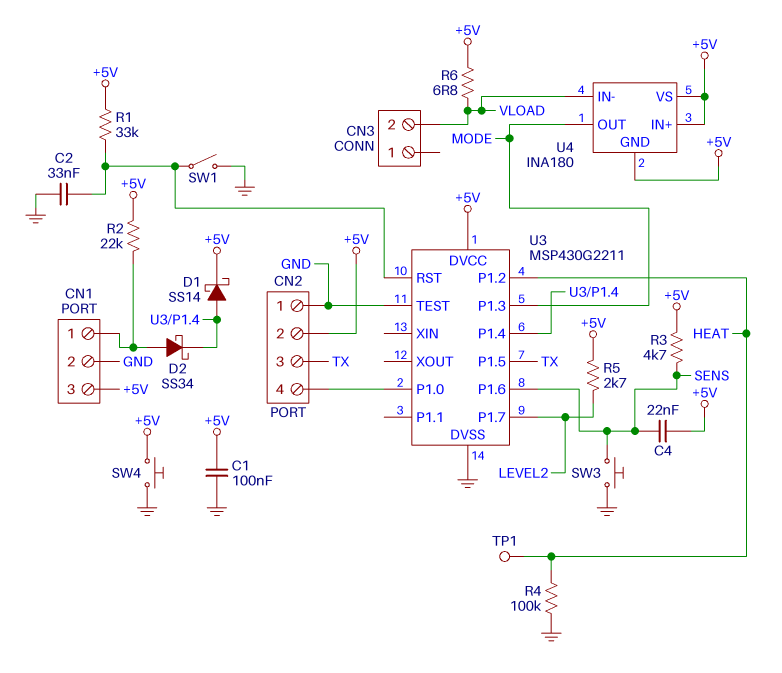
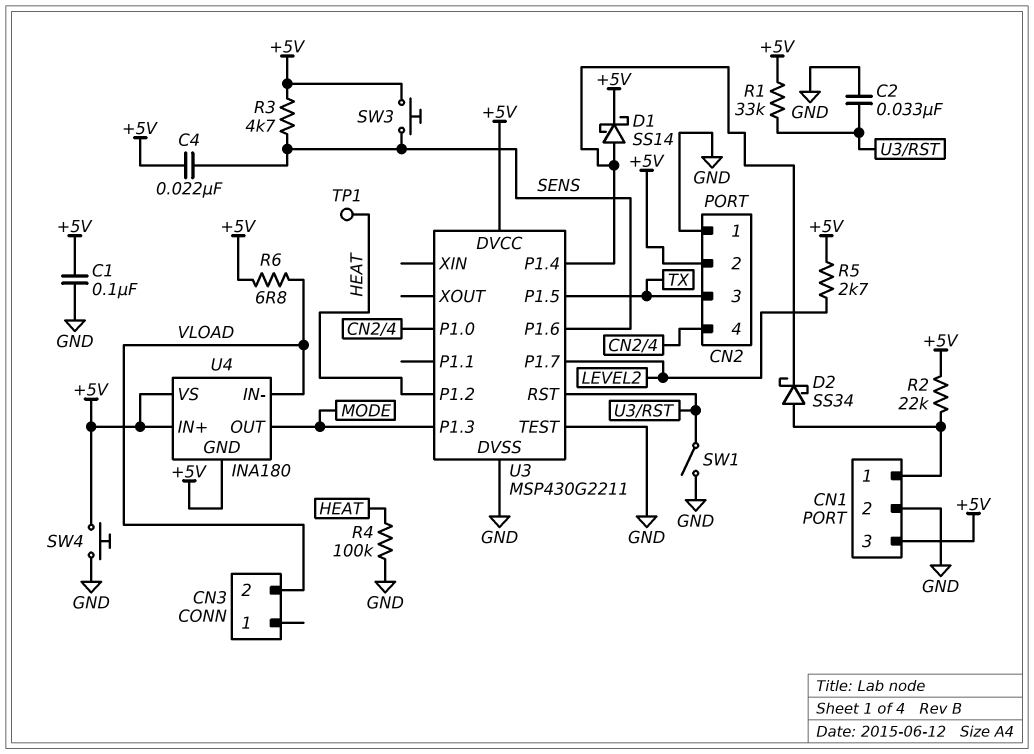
SW3: button (GND, SENS) -> button (+5V, SENS)

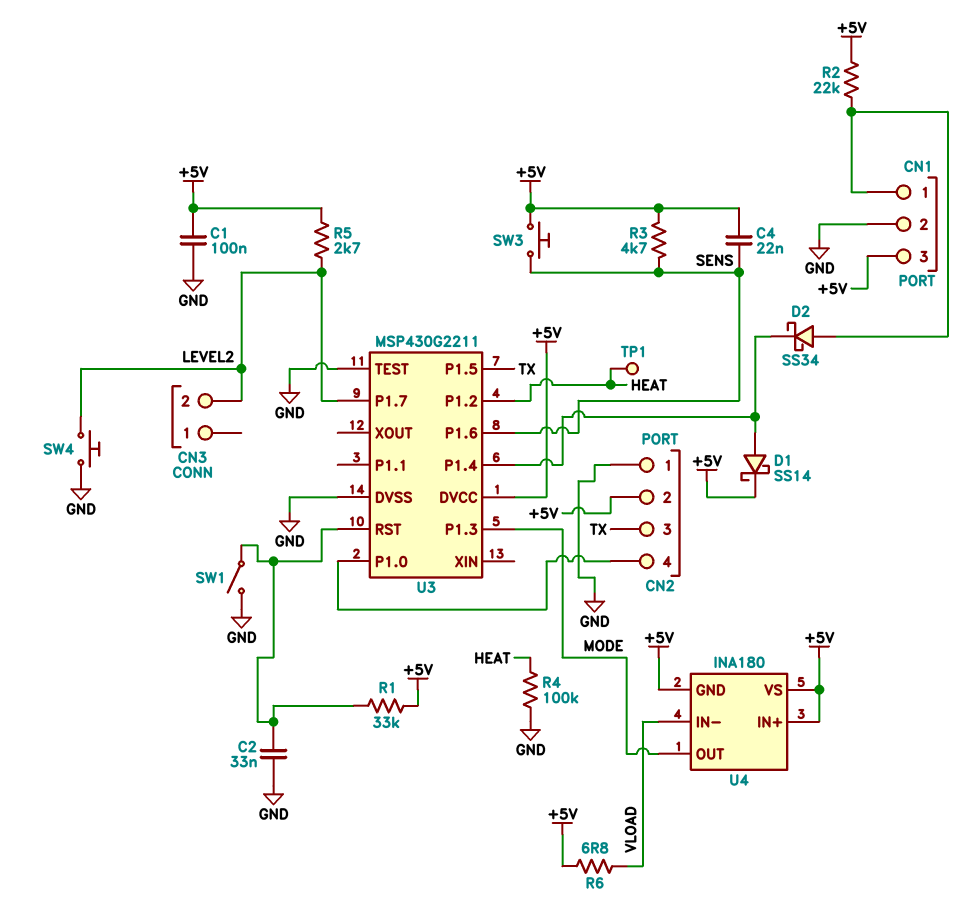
CN3 pin 2: VLOAD -> LEVEL2
SW4: button (+5V, GND) -> button (GND, LEVEL2)

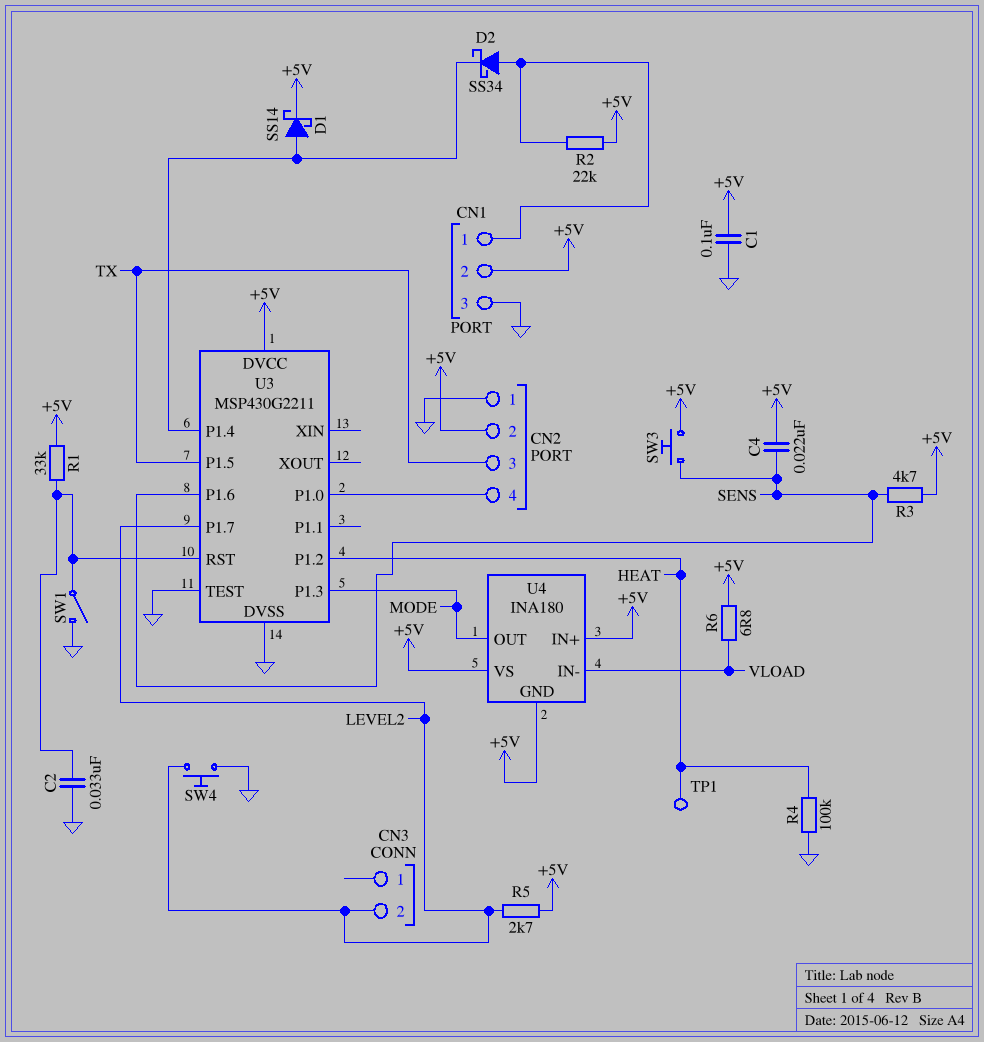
CN1 pin 2: GND -> +5V
CN1 pin 3: +5V -> GND

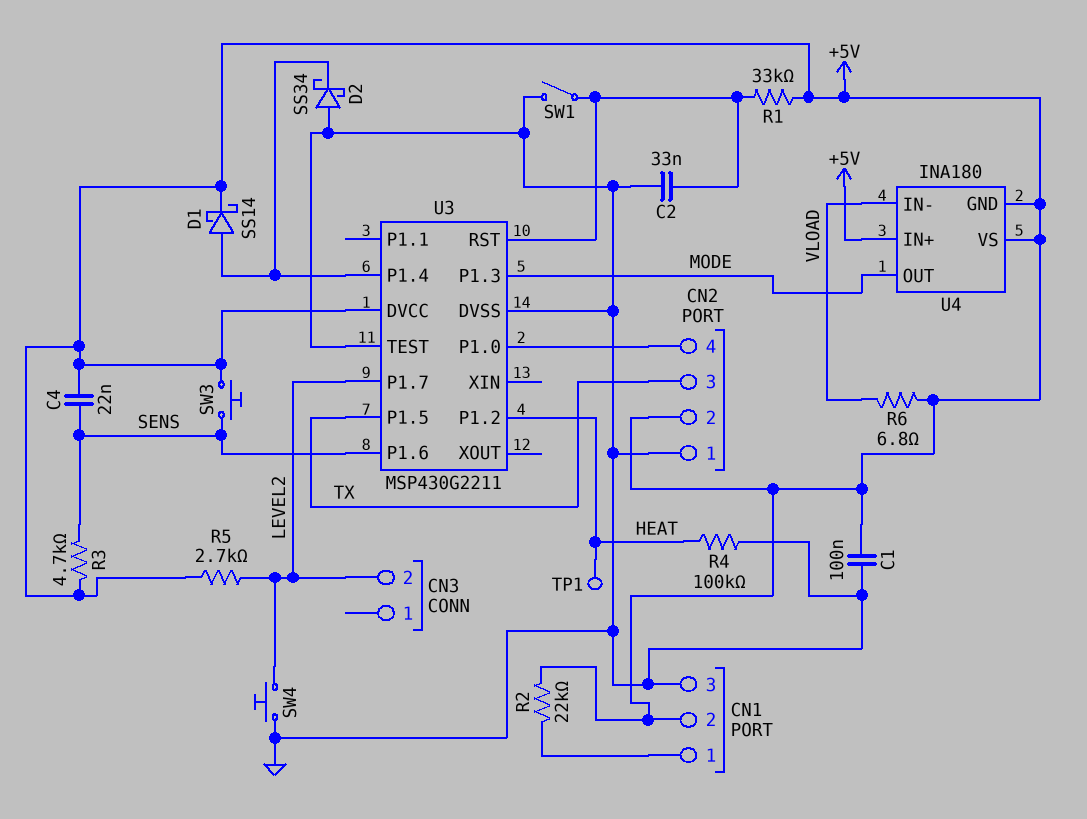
D2: schottky SS34 (A CN1/1, K U3/P1.4) -> schottky SS34 (A GND, K U3/P1.4)

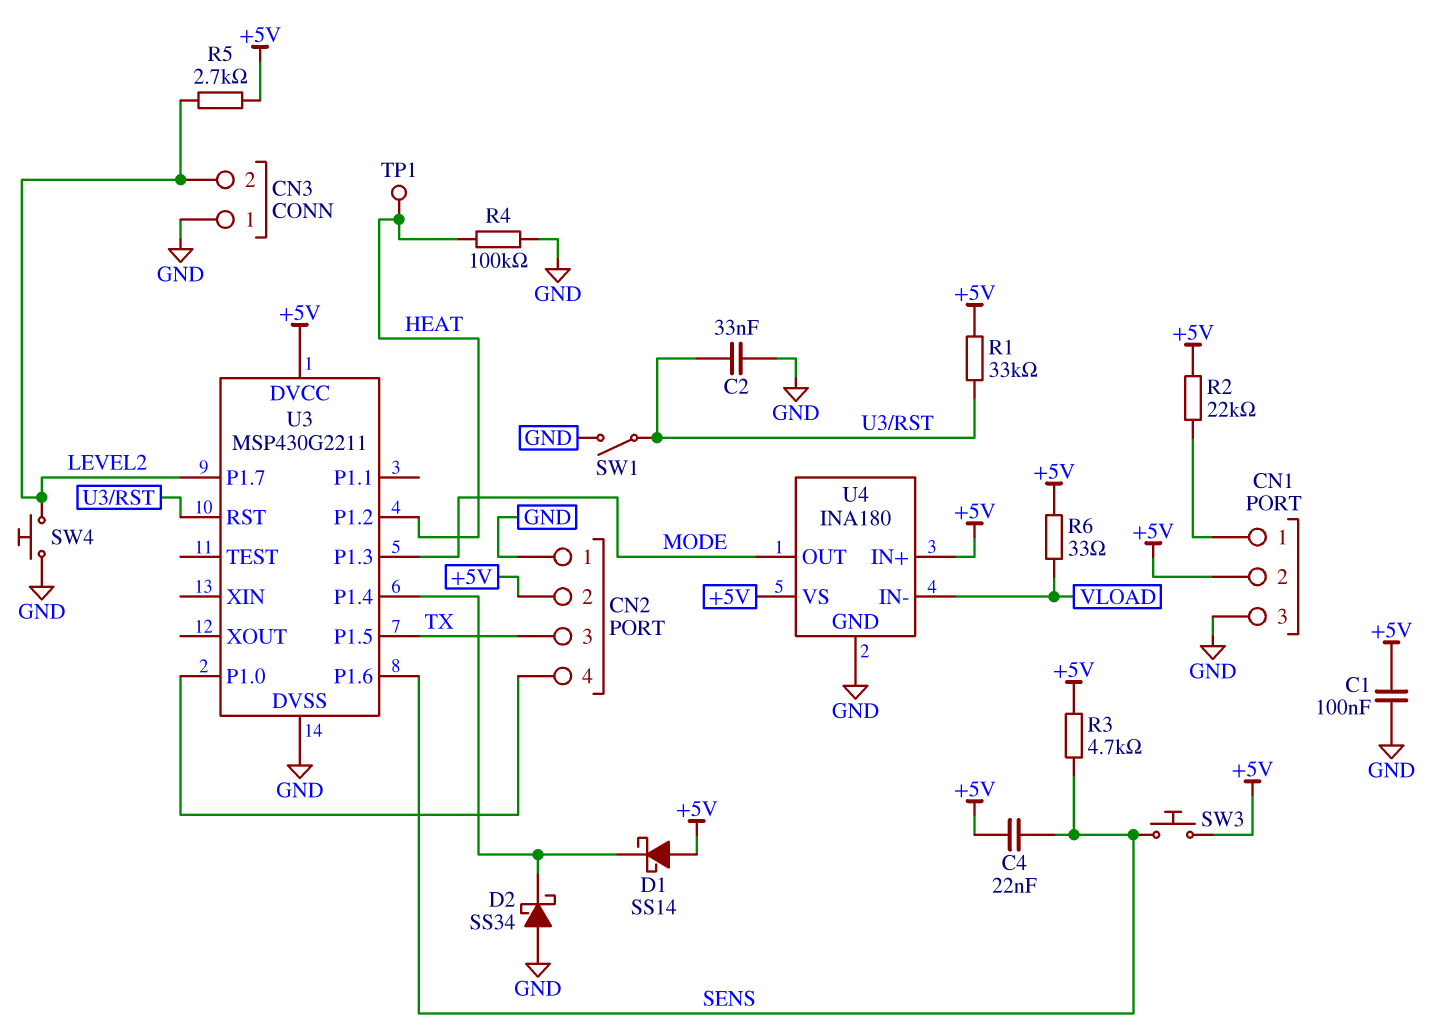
CN3 pin 1: none -> GND
D1: schottky SS14 (A U3/P1.4, K +5V) -> schottky SS14 (A +5V, K U3/P1.4)
R6: 6.8 (+5V, VLOAD) -> 33 (+5V, VLOAD)
U3 pin TEST: GND -> none
U4 pin GND: +5V -> GND

